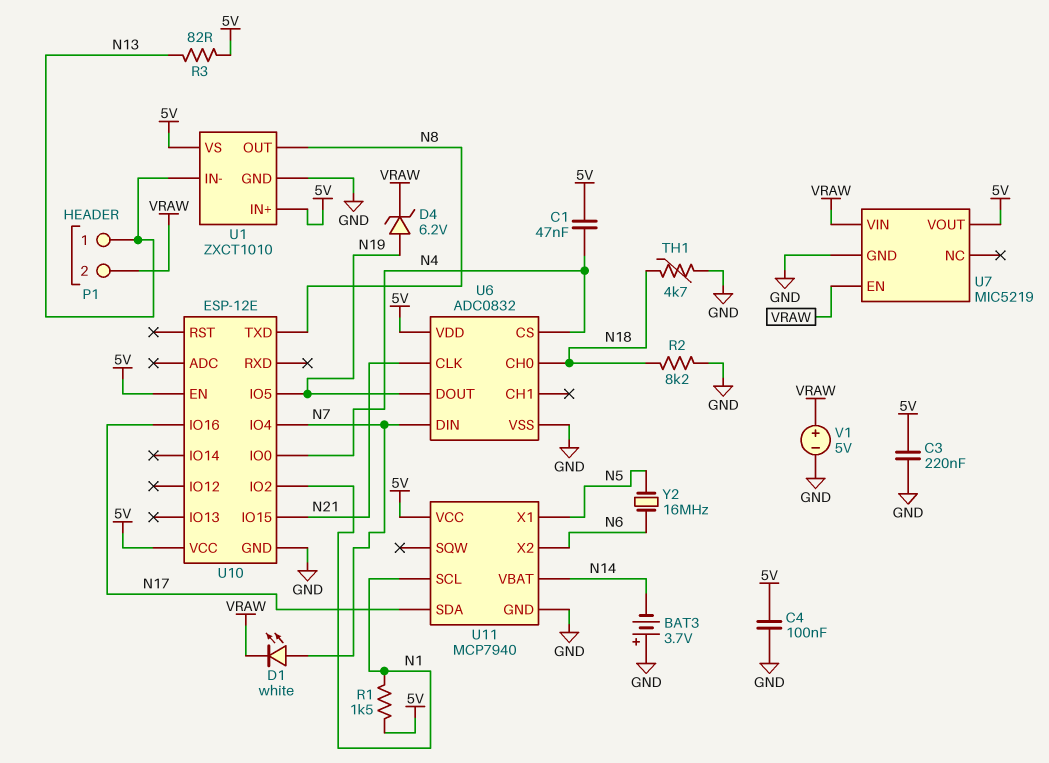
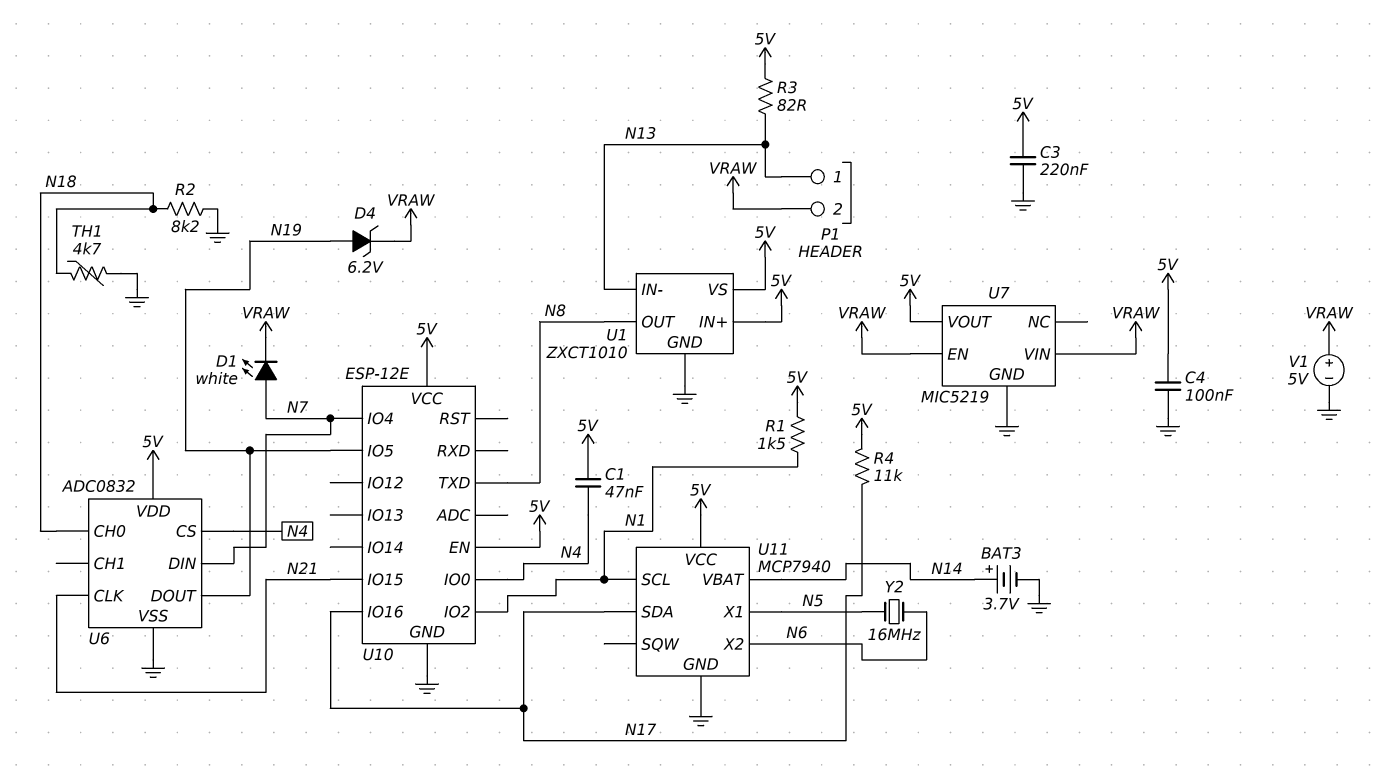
BAT3: 3.7V (plus GND, minus N14) -> 3.7V (plus N14, minus GND)
R4: none -> 11k (5V, N17)

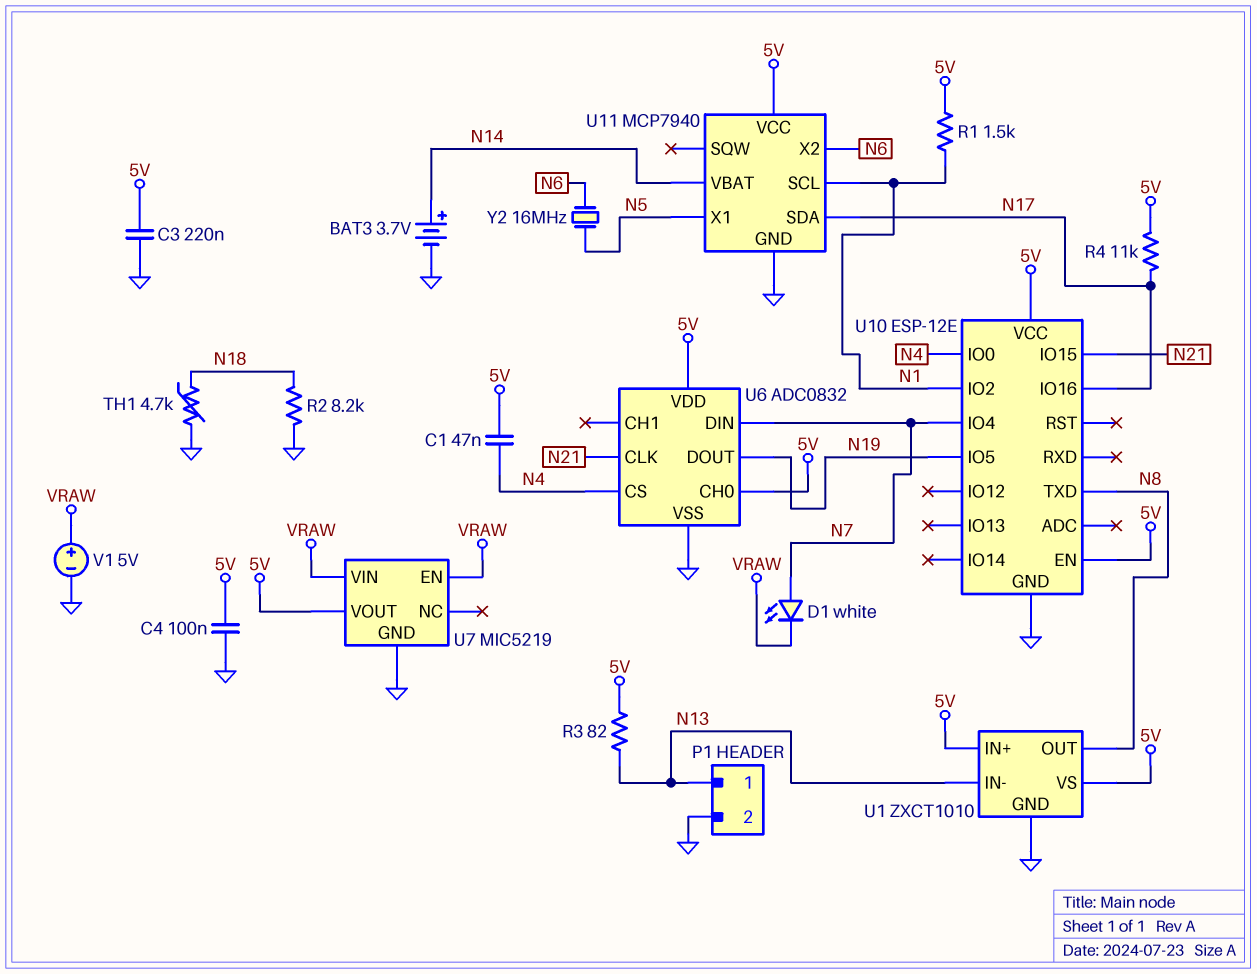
D4: zener 6.2V (A N19, K VRAW) -> none
P1 pin 2: VRAW -> GND
U6 pin CH0: N18 -> 5V

